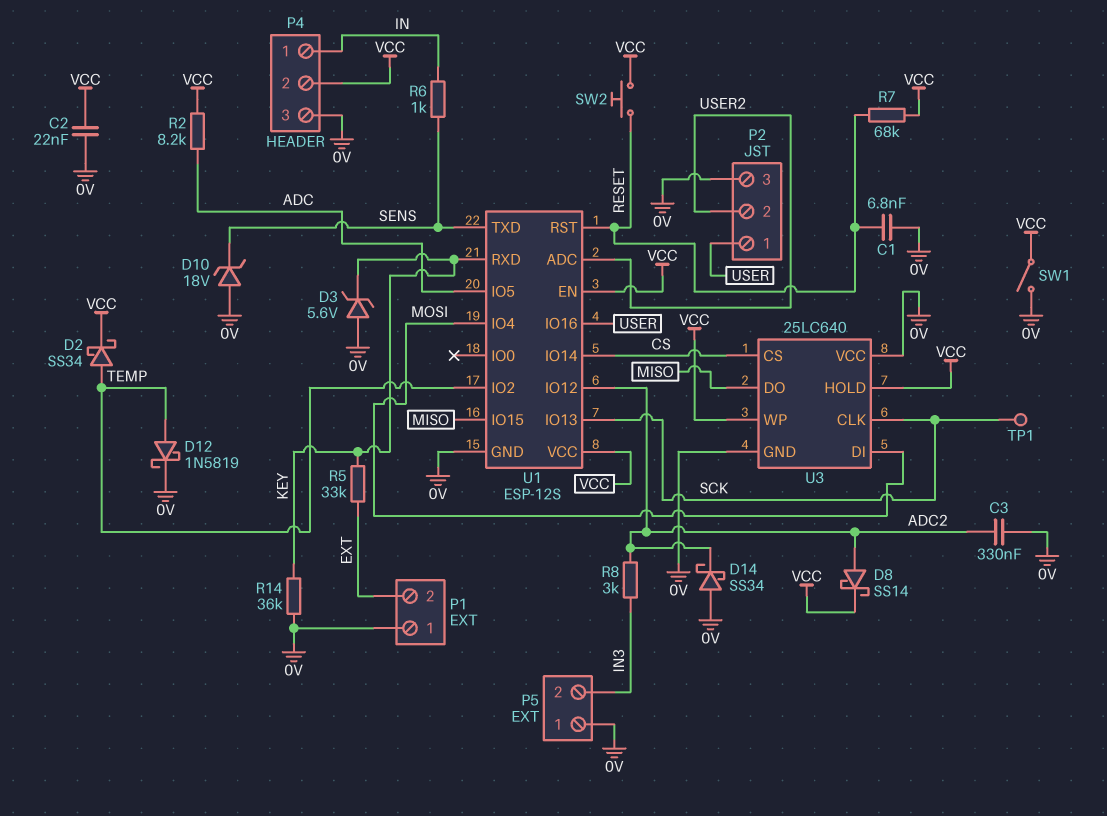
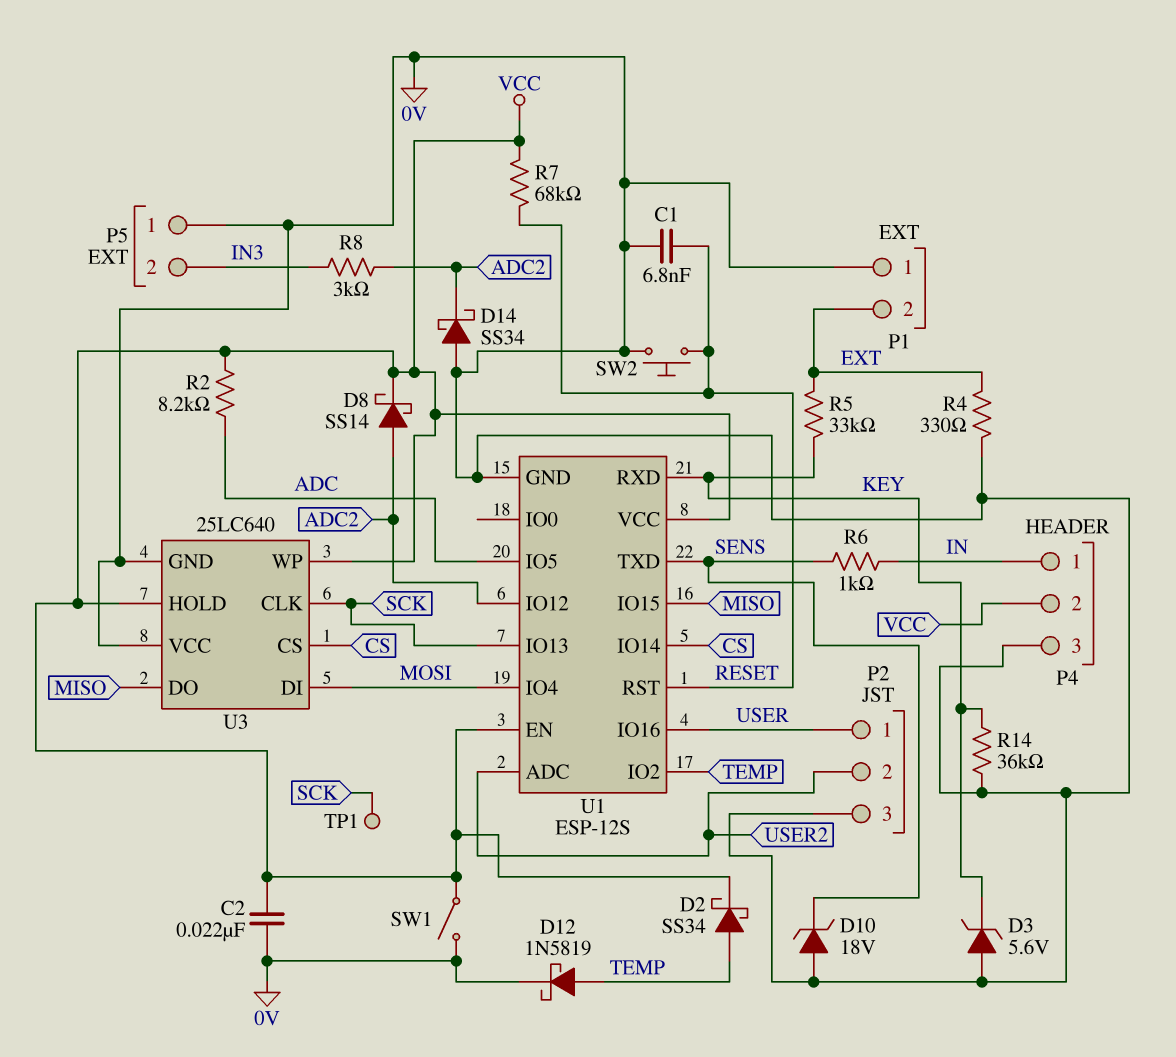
C3: 330nF (0V, ADC2) -> none
R4: none -> 330 (0V, EXT)
SW2: button (RESET, VCC) -> button (0V, RESET)

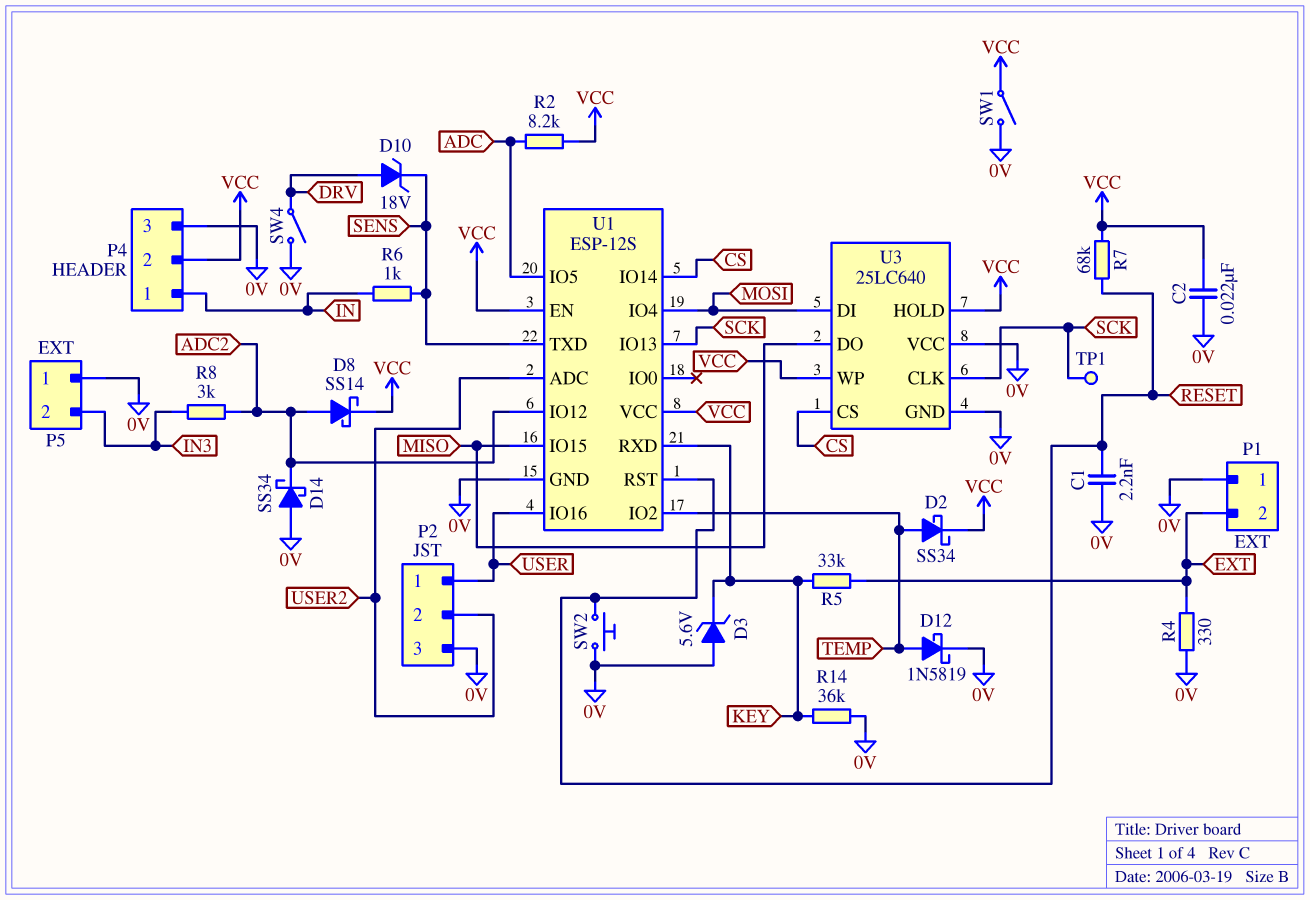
C1: 6.8nF (0V, RESET) -> 2.2nF (0V, RESET)
D10: zener 18V (A 0V, K SENS) -> zener 18V (A DRV, K SENS)
SW4: none -> switch (0V, DRV)

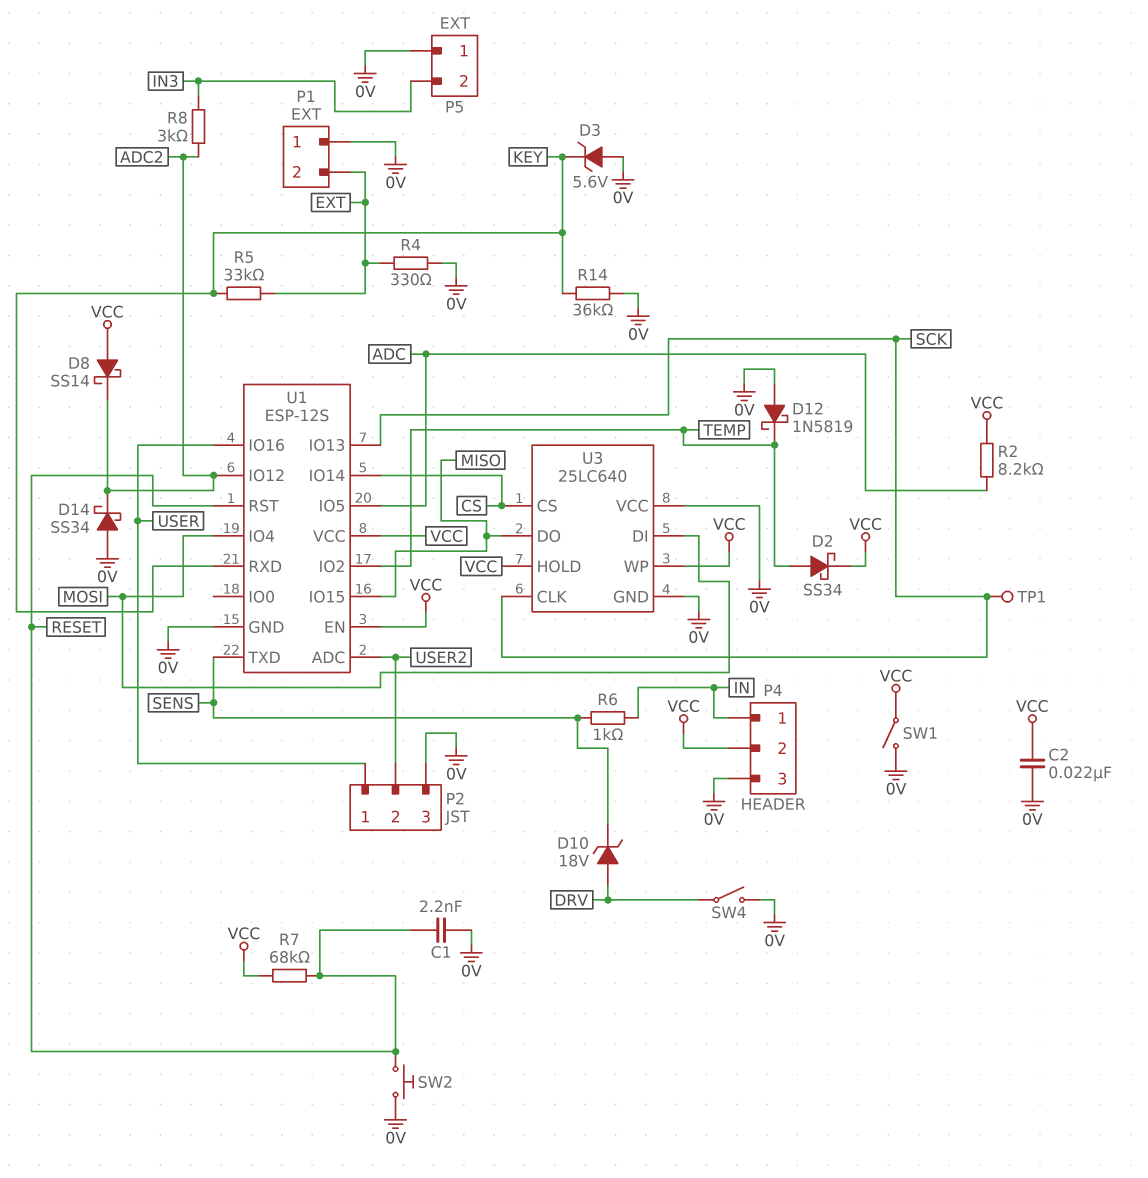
D8: schottky SS14 (A ADC2, K VCC) -> schottky SS14 (A VCC, K ADC2)
D12: schottky 1N5819 (A TEMP, K 0V) -> schottky 1N5819 (A 0V, K TEMP)

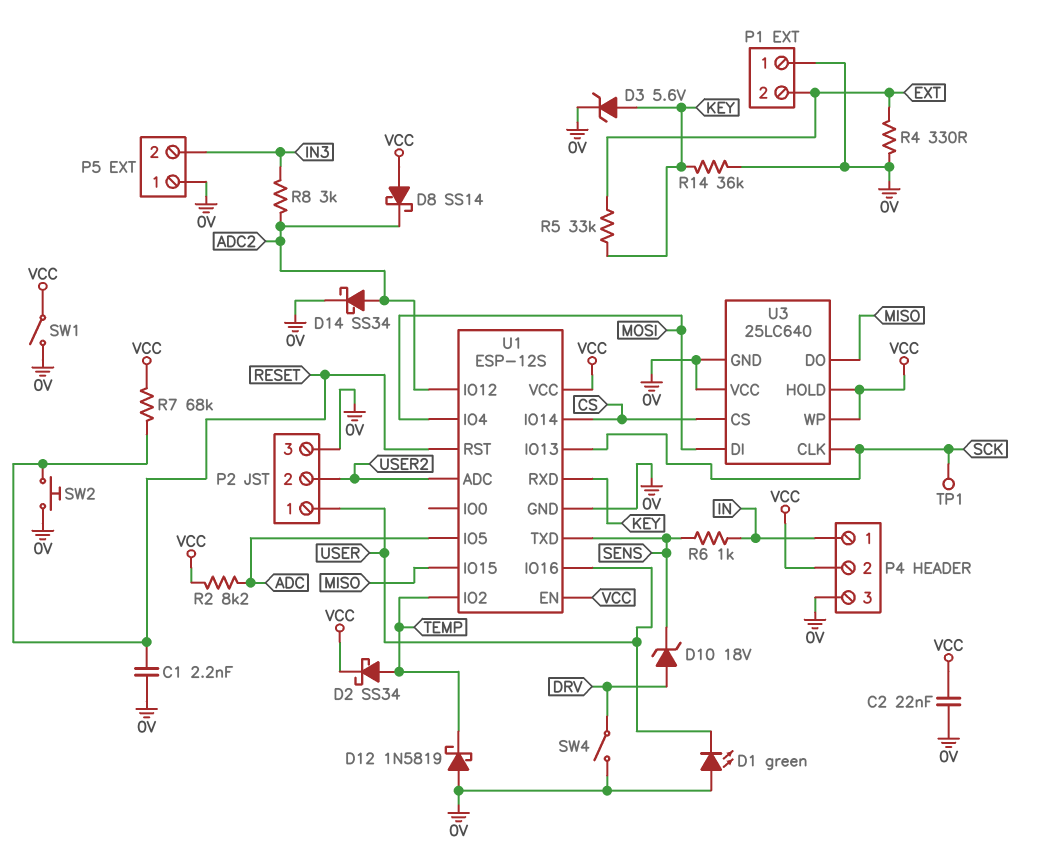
D1: none -> LED green (A 0V, K USER)
D3: zener 5.6V (A 0V, K KEY) -> zener 5.6V (A KEY, K 0V)
D14: schottky SS34 (A 0V, K ADC2) -> schottky SS34 (A ADC2, K 0V)

